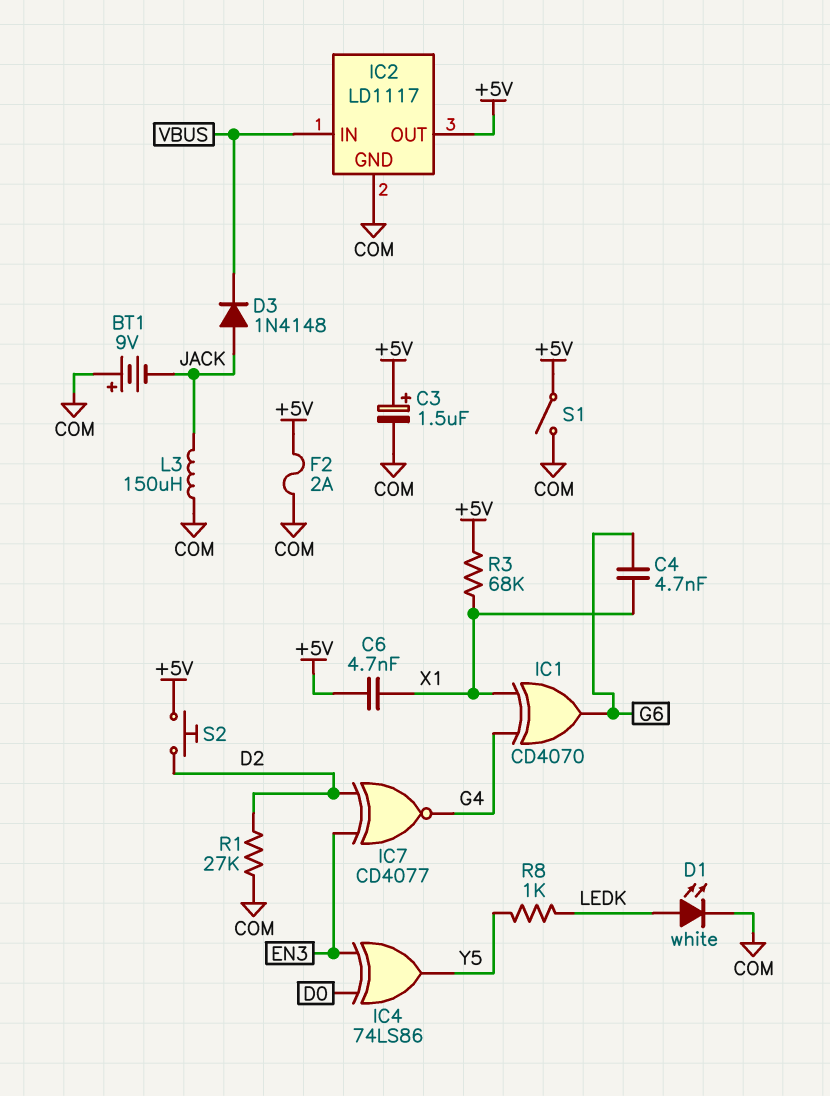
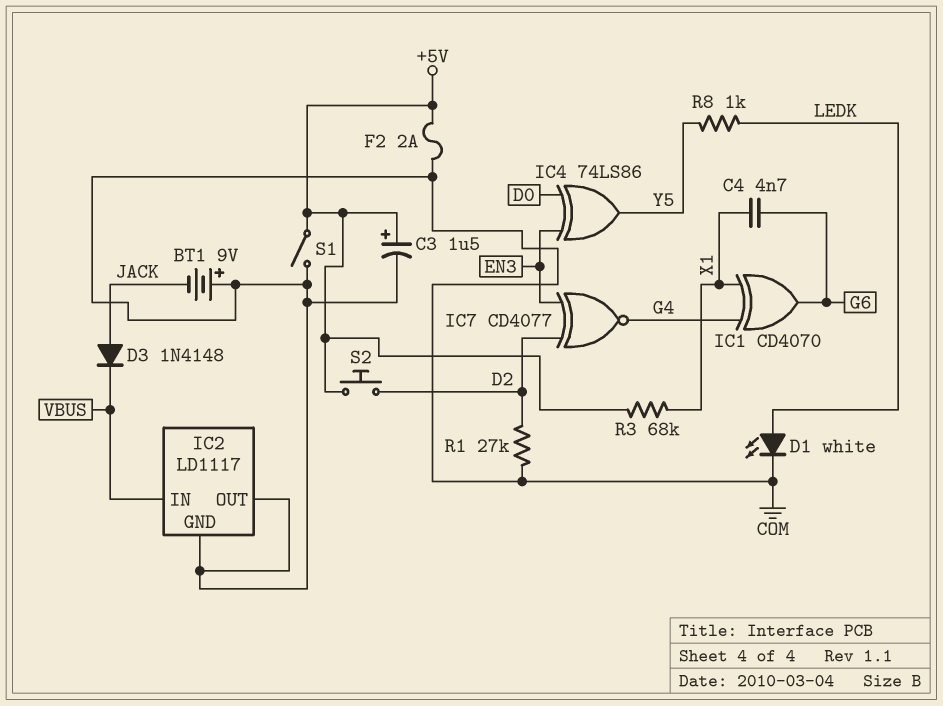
C6: 4.7nF (+5V, X1) -> none
IC2 pin OUT: +5V -> COM
L3: 150uH (COM, JACK) -> none

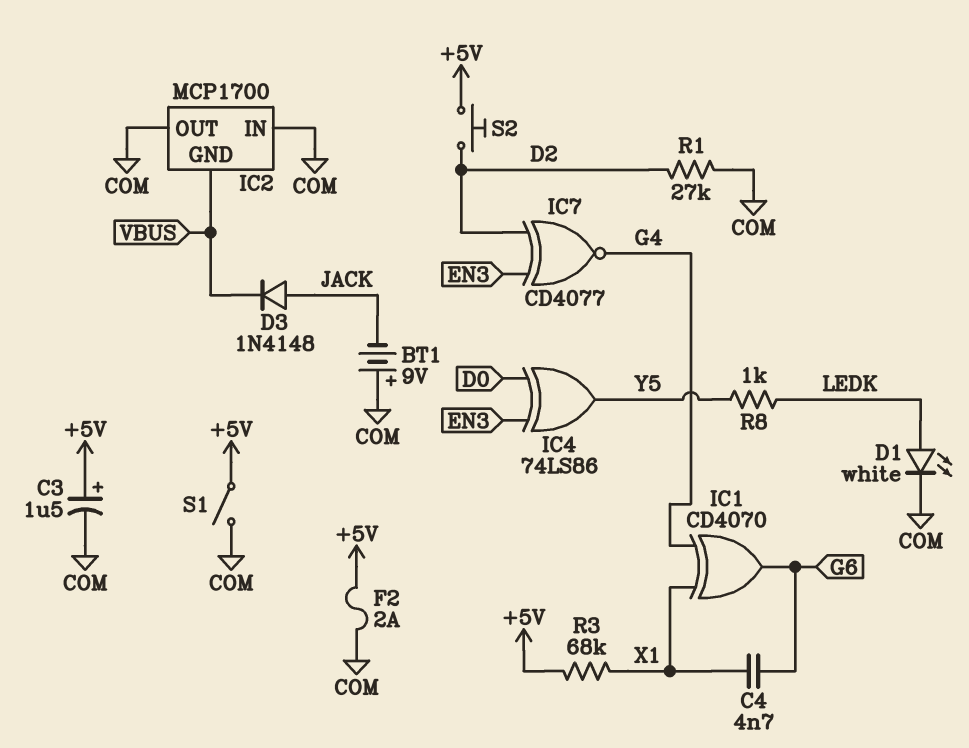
IC2: LD1117 -> MCP1700
IC2 pin GND: COM -> VBUS
IC2 pin IN: VBUS -> COM

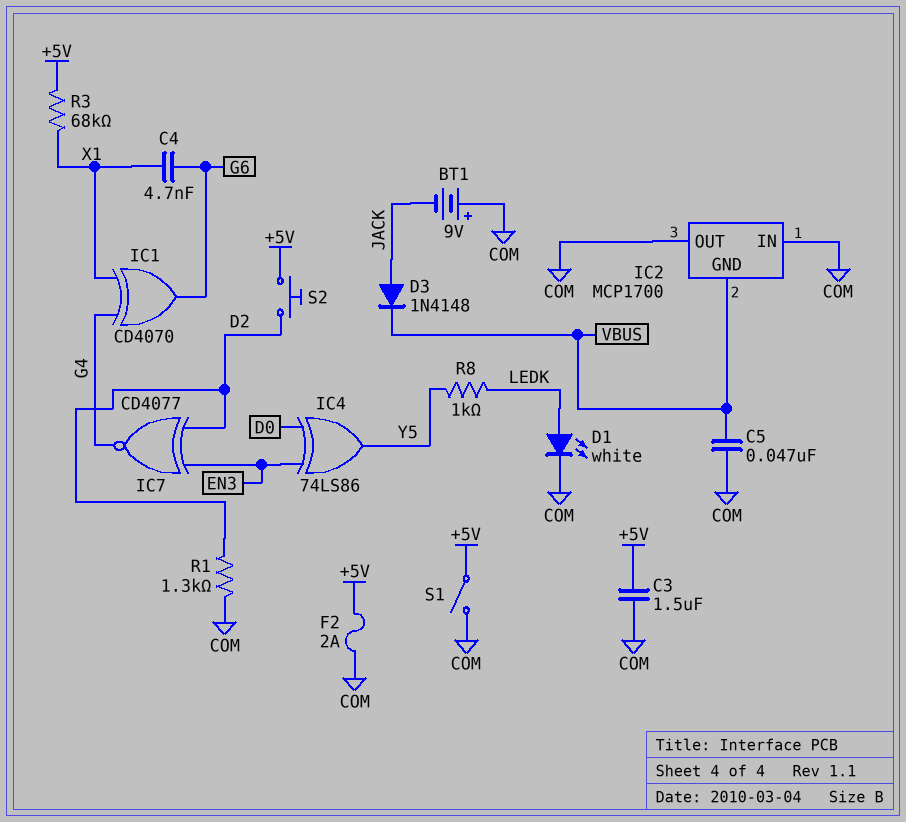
C3: 1.5uF (plus +5V, minus COM) -> 1.5uF (+5V, COM)
C5: none -> 47nF (COM, VBUS)
R1: 27k (COM, D2) -> 1.3k (COM, D2)

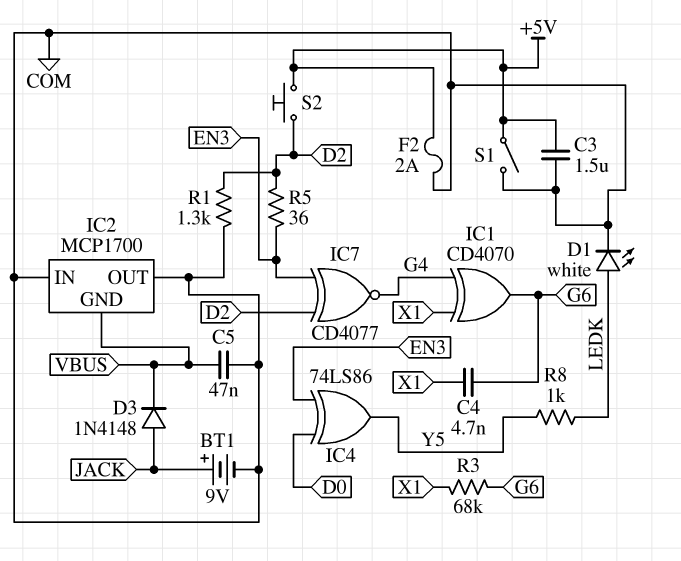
BT1: 9V (plus COM, minus JACK) -> 9V (plus JACK, minus COM)
R3: 68k (+5V, X1) -> 68k (G6, X1)
R5: none -> 36 (D2, EN3)

